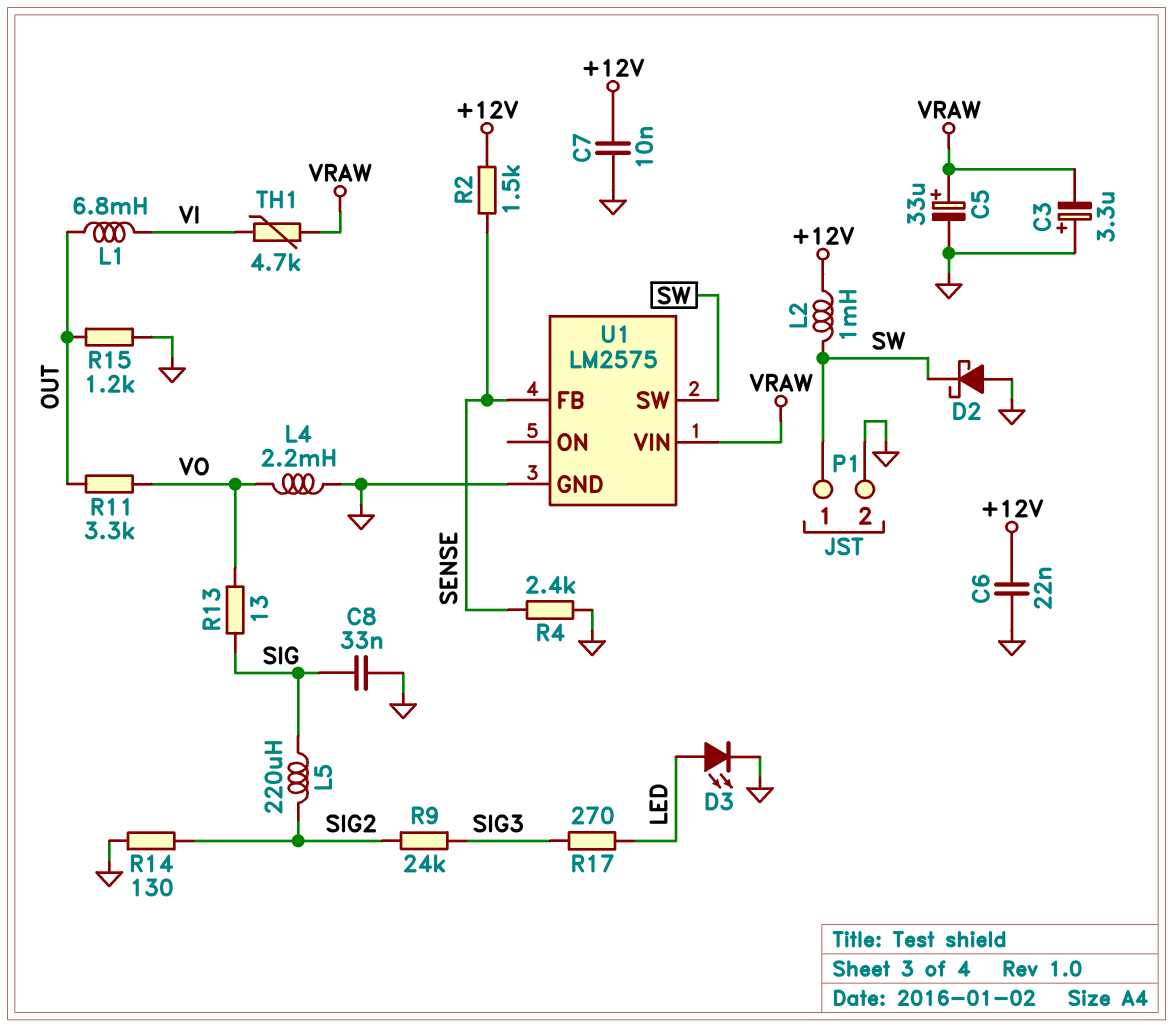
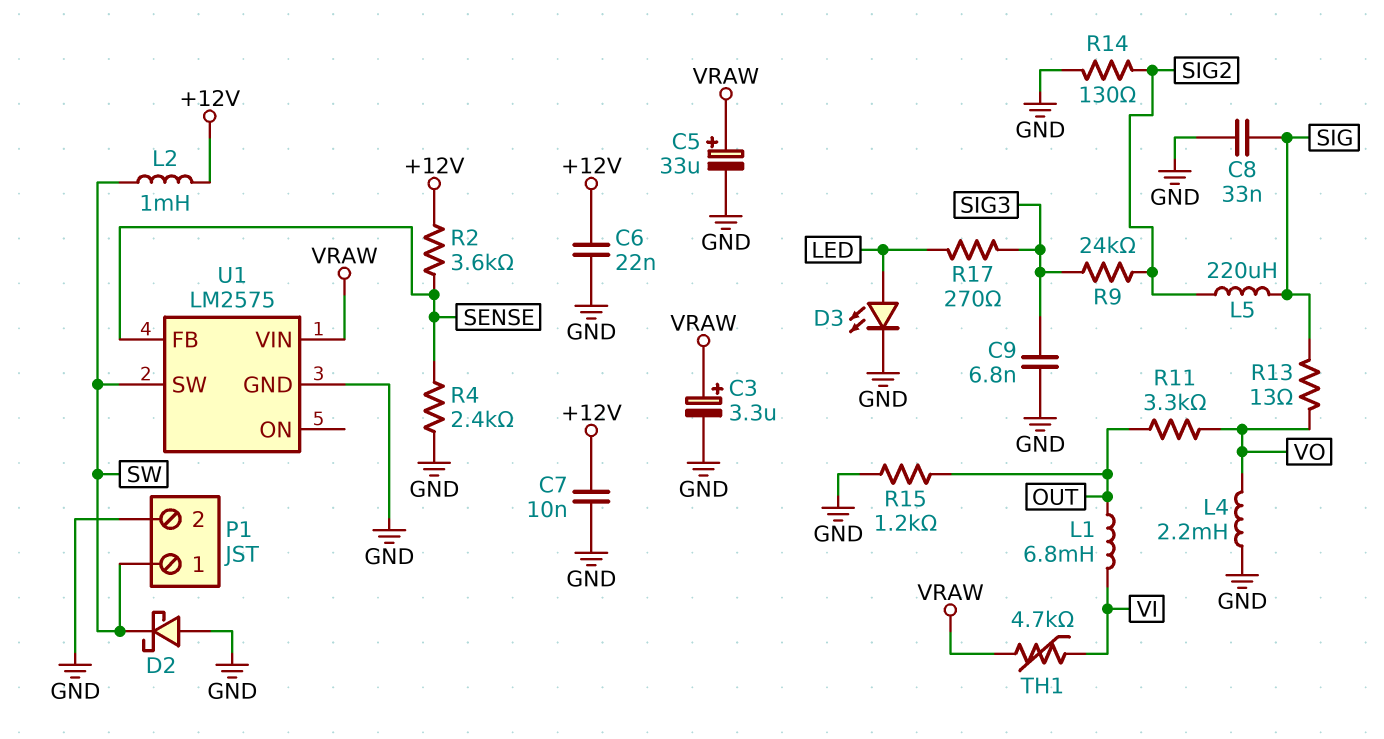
C3: 3.3uF (plus GND, minus VRAW) -> 3.3uF (plus VRAW, minus GND)
C9: none -> 6.8nF (GND, SIG3)
R2: 1.5k (+12V, SENSE) -> 3.6k (+12V, SENSE)

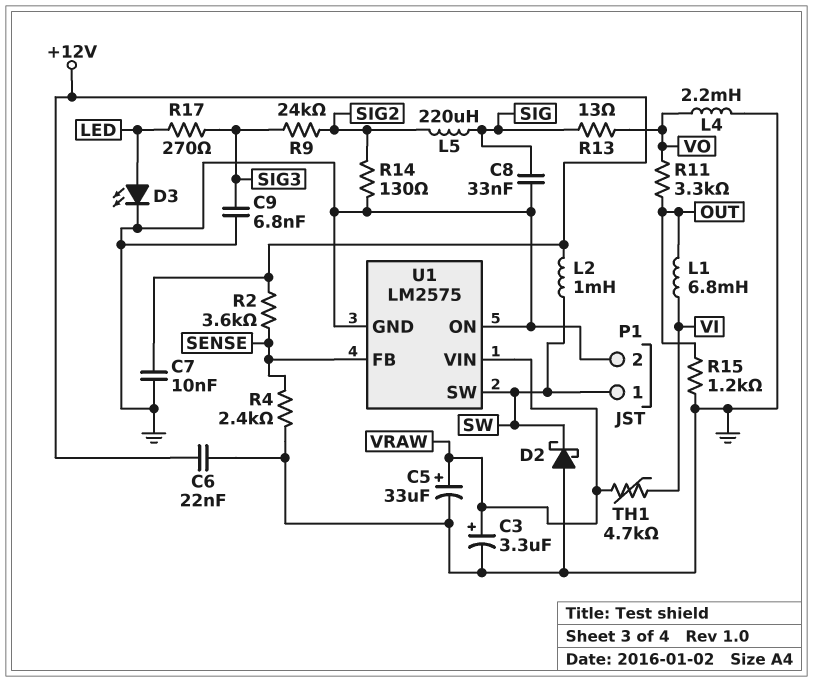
U1 pin ON: none -> GND

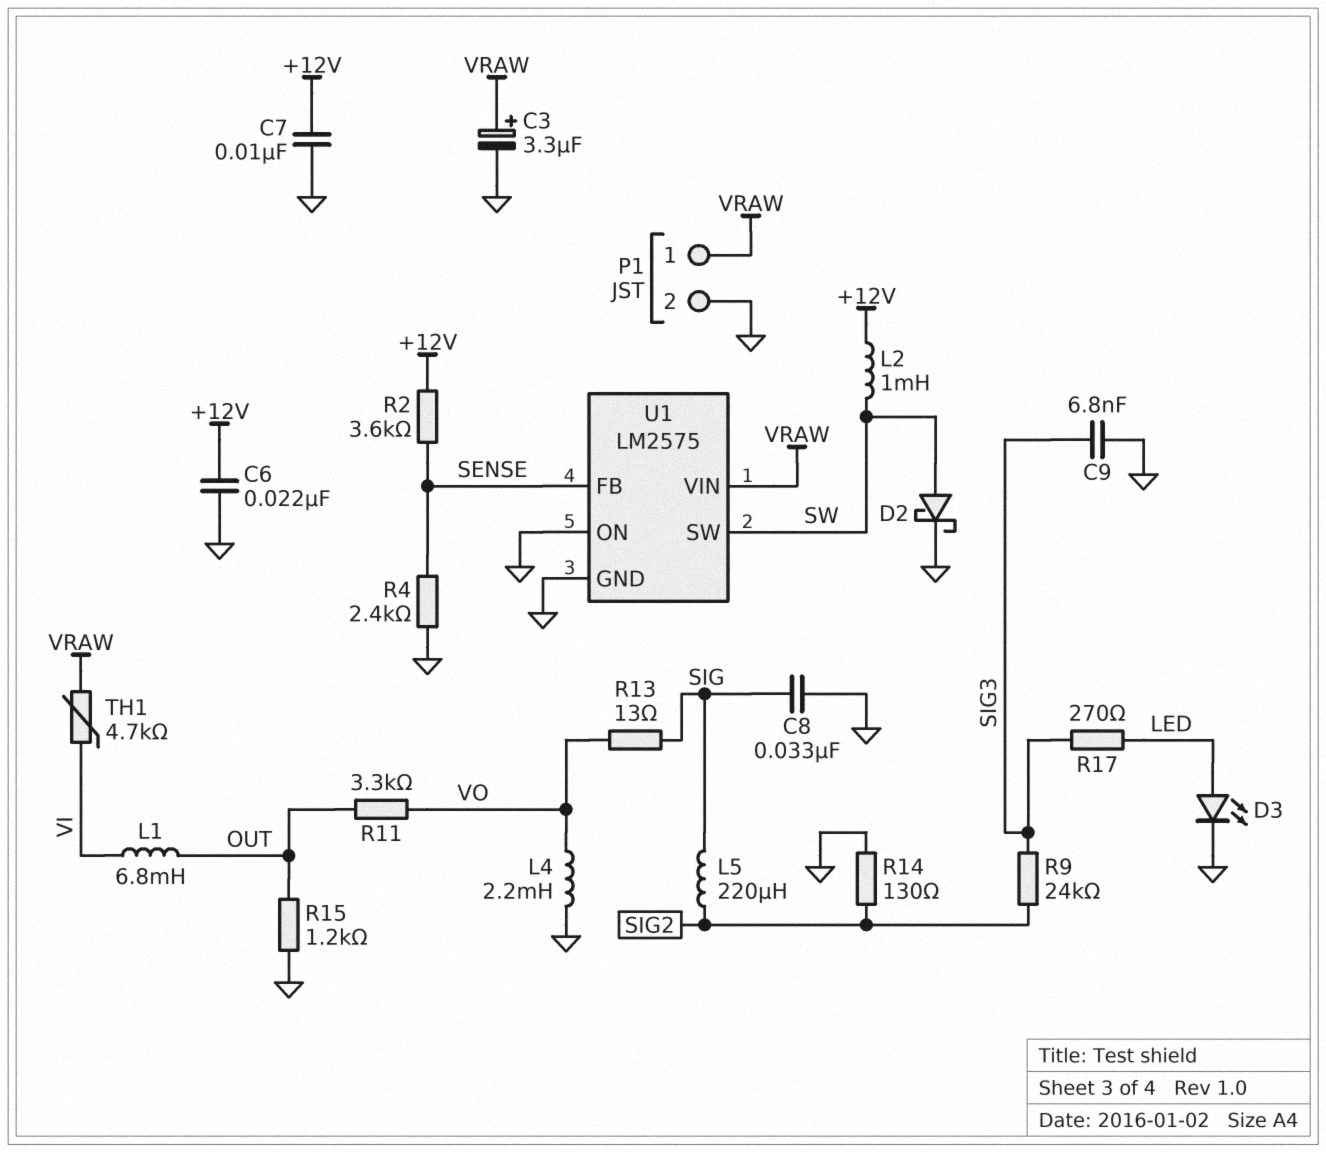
C5: 33uF (plus VRAW, minus GND) -> none
D2: schottky (A GND, K SW) -> schottky (A SW, K GND)
P1 pin 1: SW -> VRAW

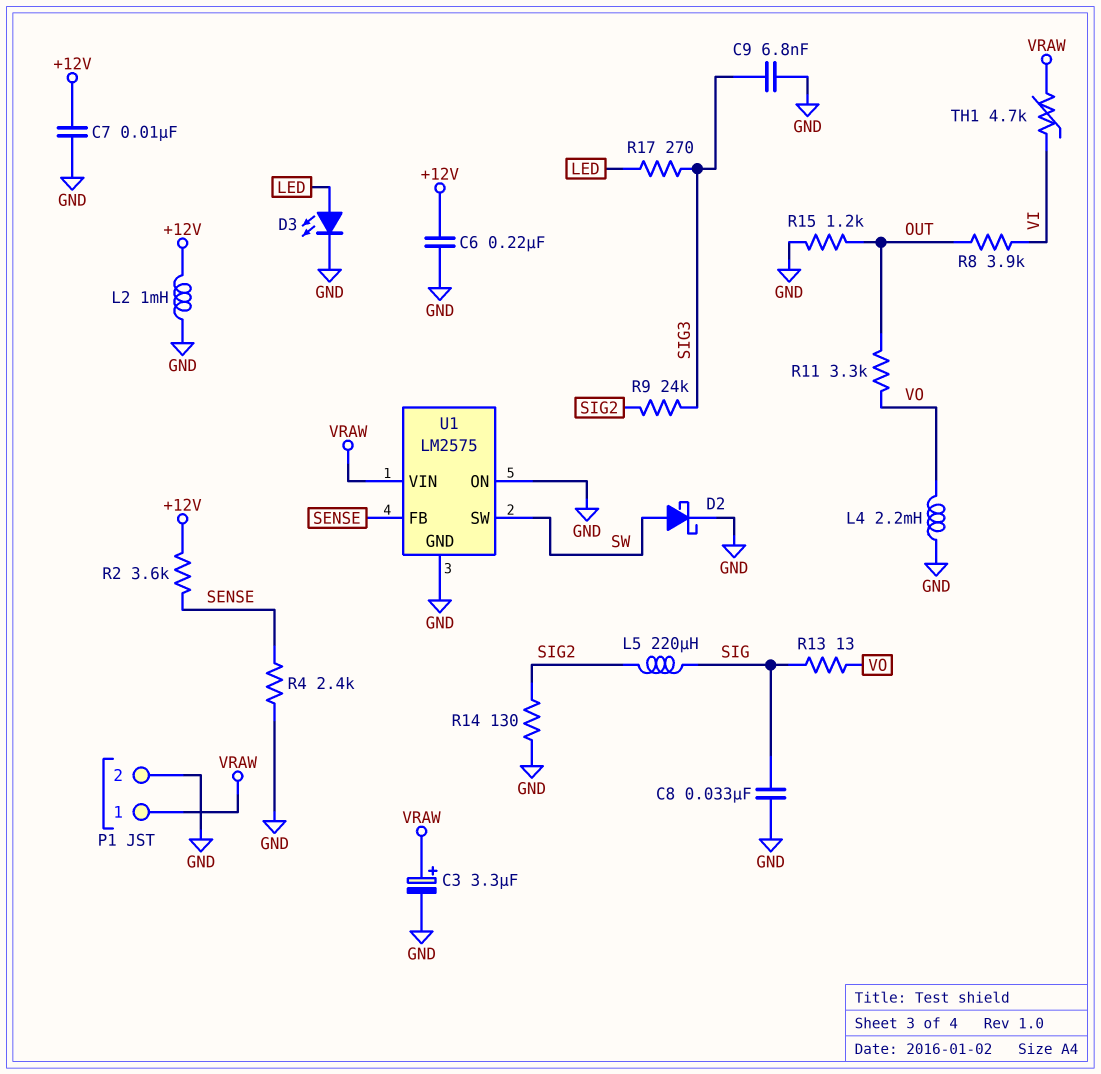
C6: 22nF (+12V, GND) -> 220nF (+12V, GND)
L1: 6.8mH (OUT, VI) -> none
L2: 1mH (+12V, SW) -> 1mH (+12V, GND)
R8: none -> 3.9k (OUT, VI)

